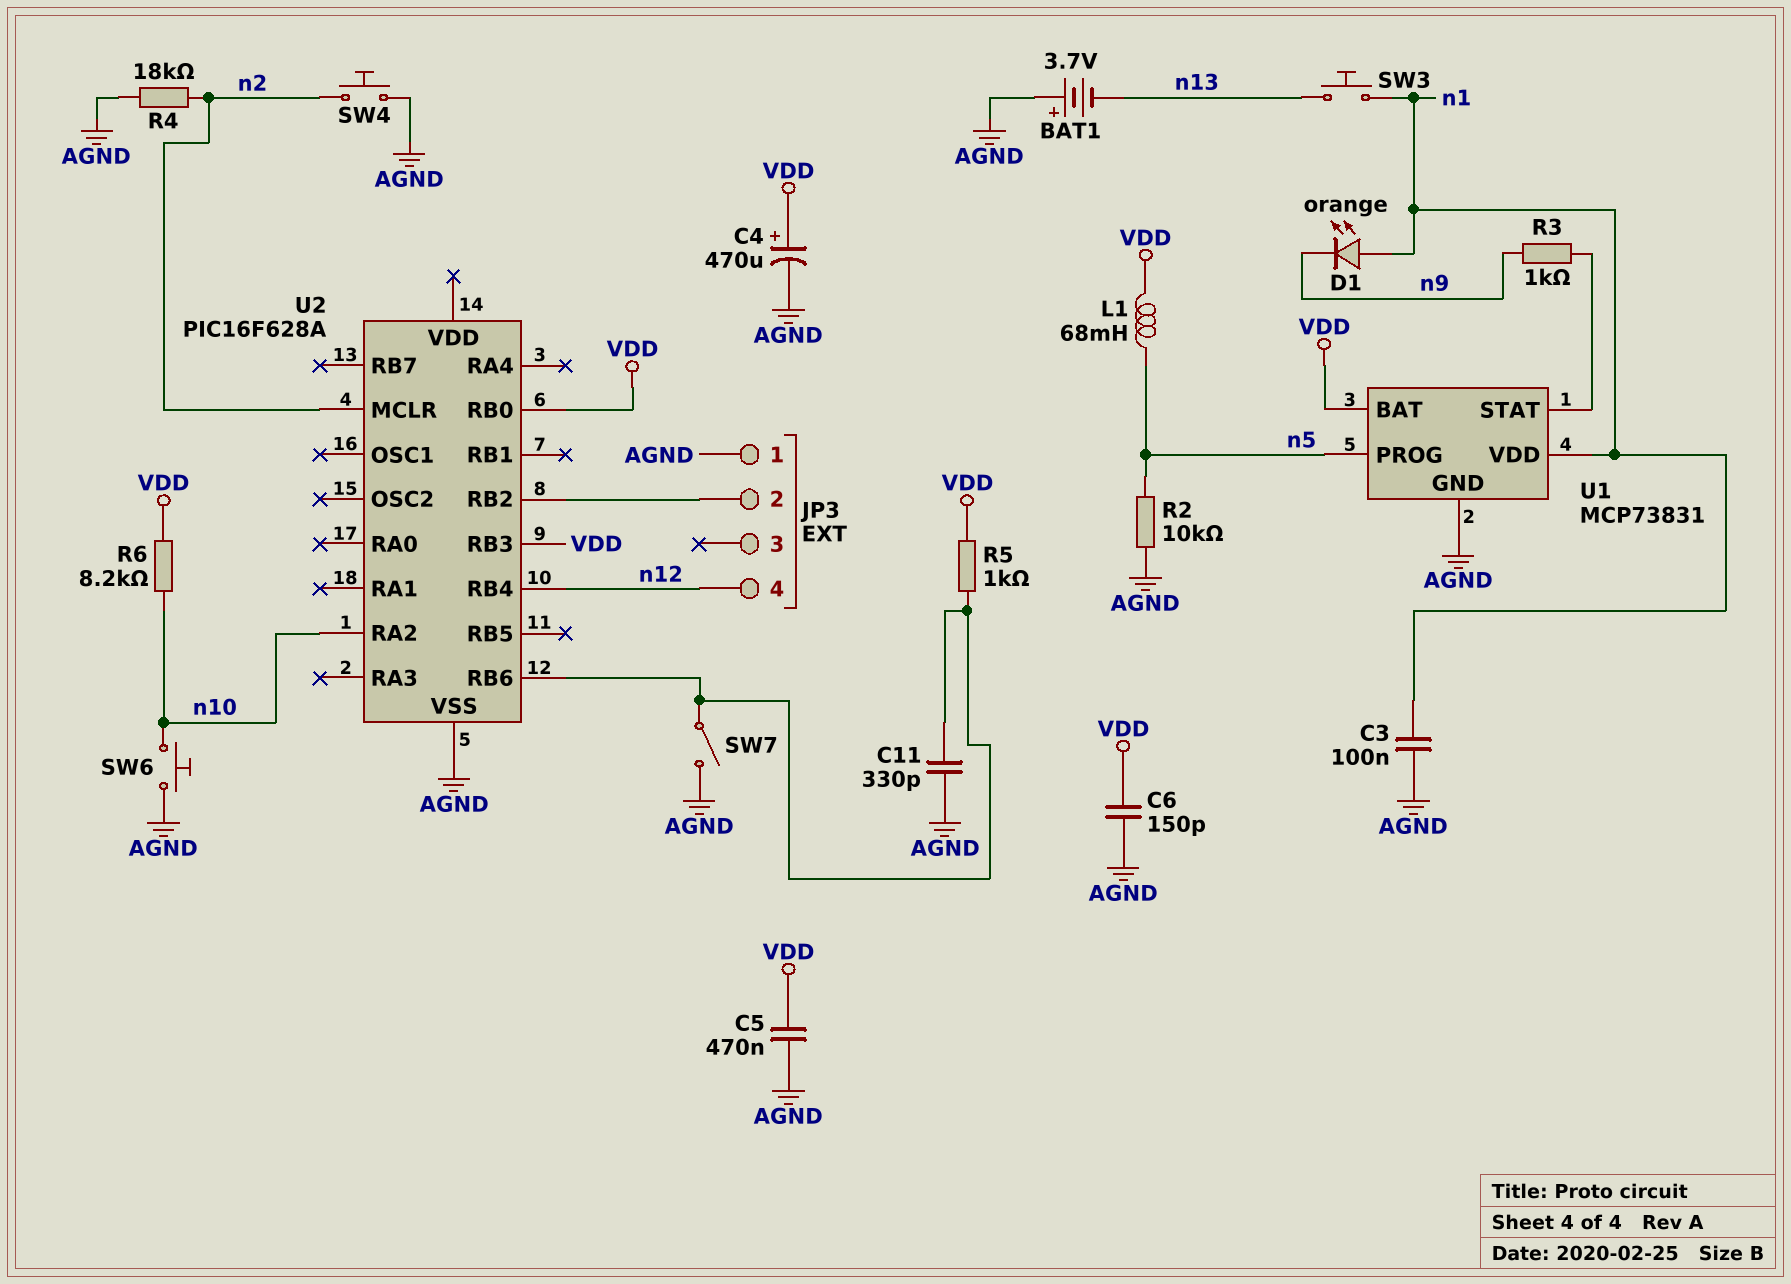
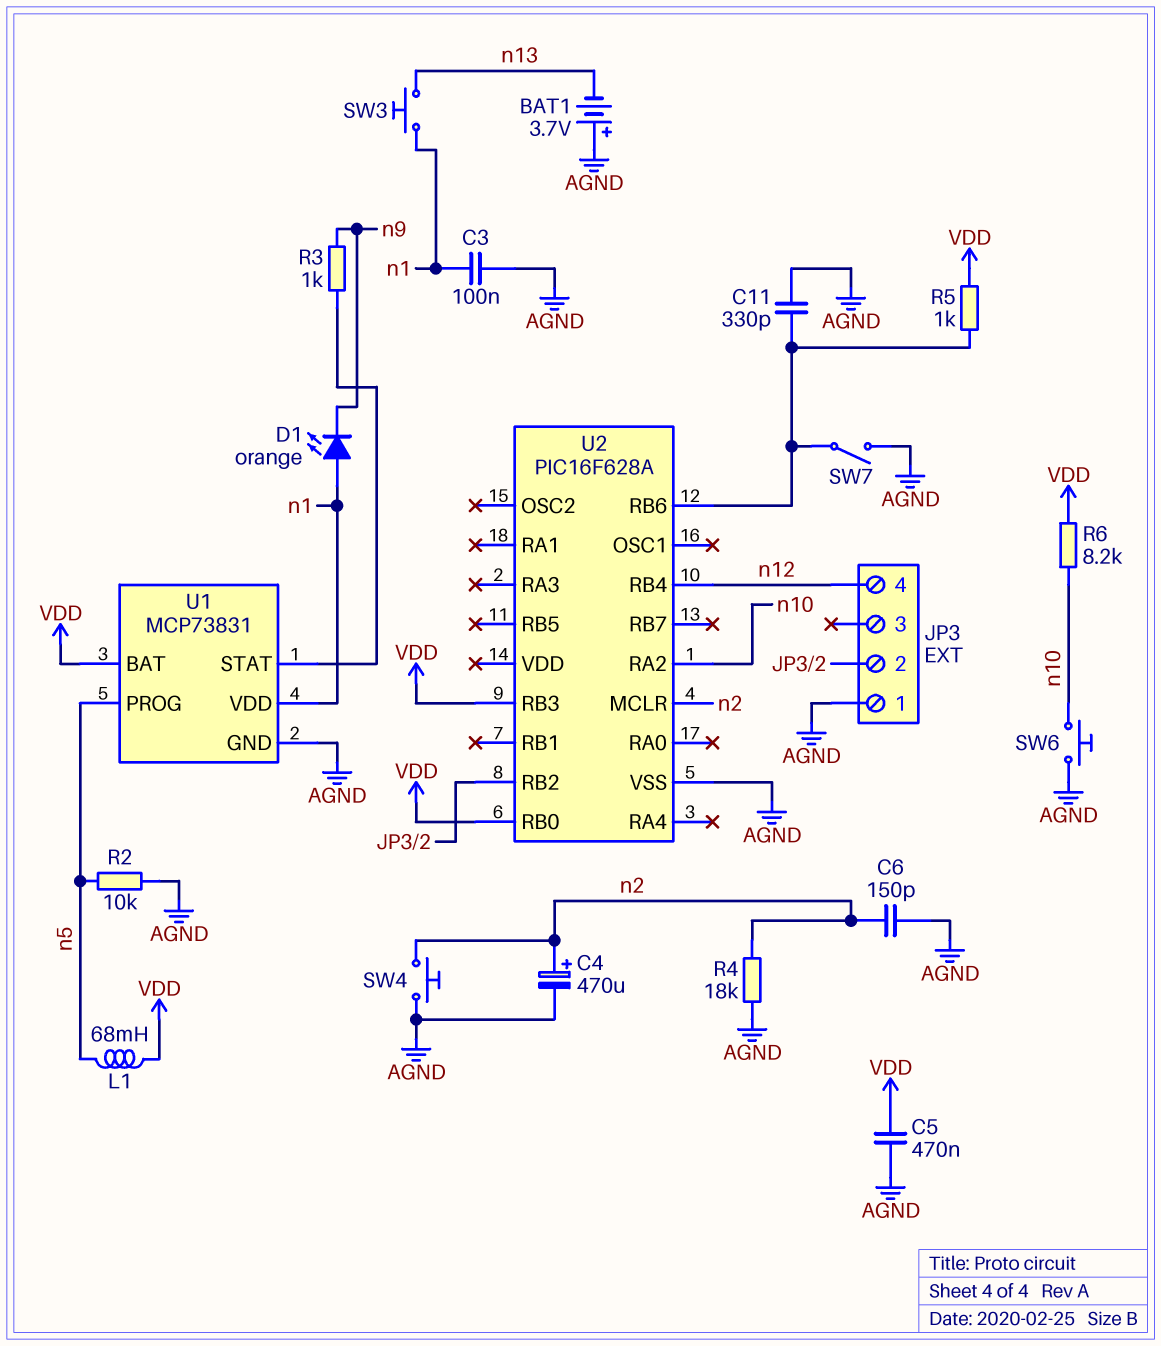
C4: 470uF (plus VDD, minus AGND) -> 470uF (plus n2, minus AGND)
C6: 150pF (AGND, VDD) -> 150pF (AGND, n2)

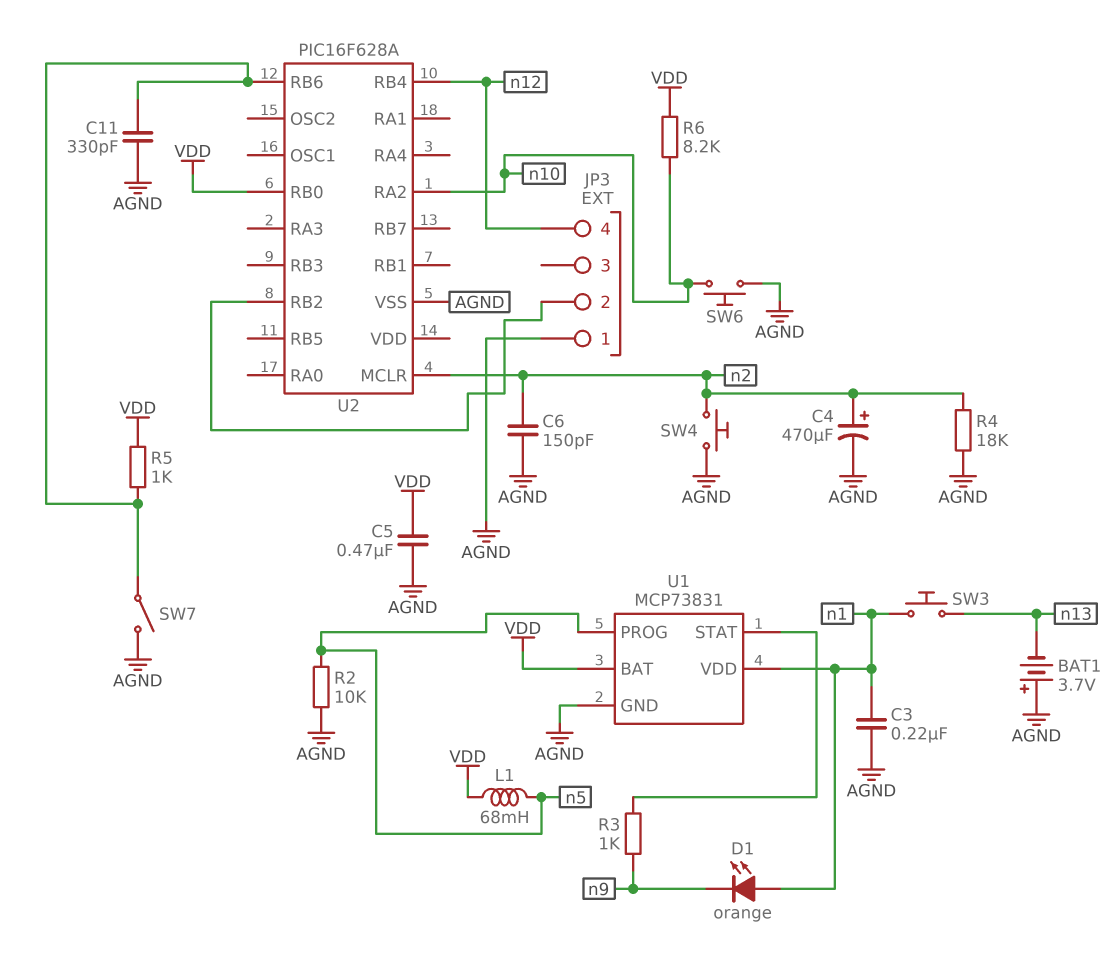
C3: 100nF (AGND, n1) -> 220nF (AGND, n1)
U2 pin RB3: VDD -> none

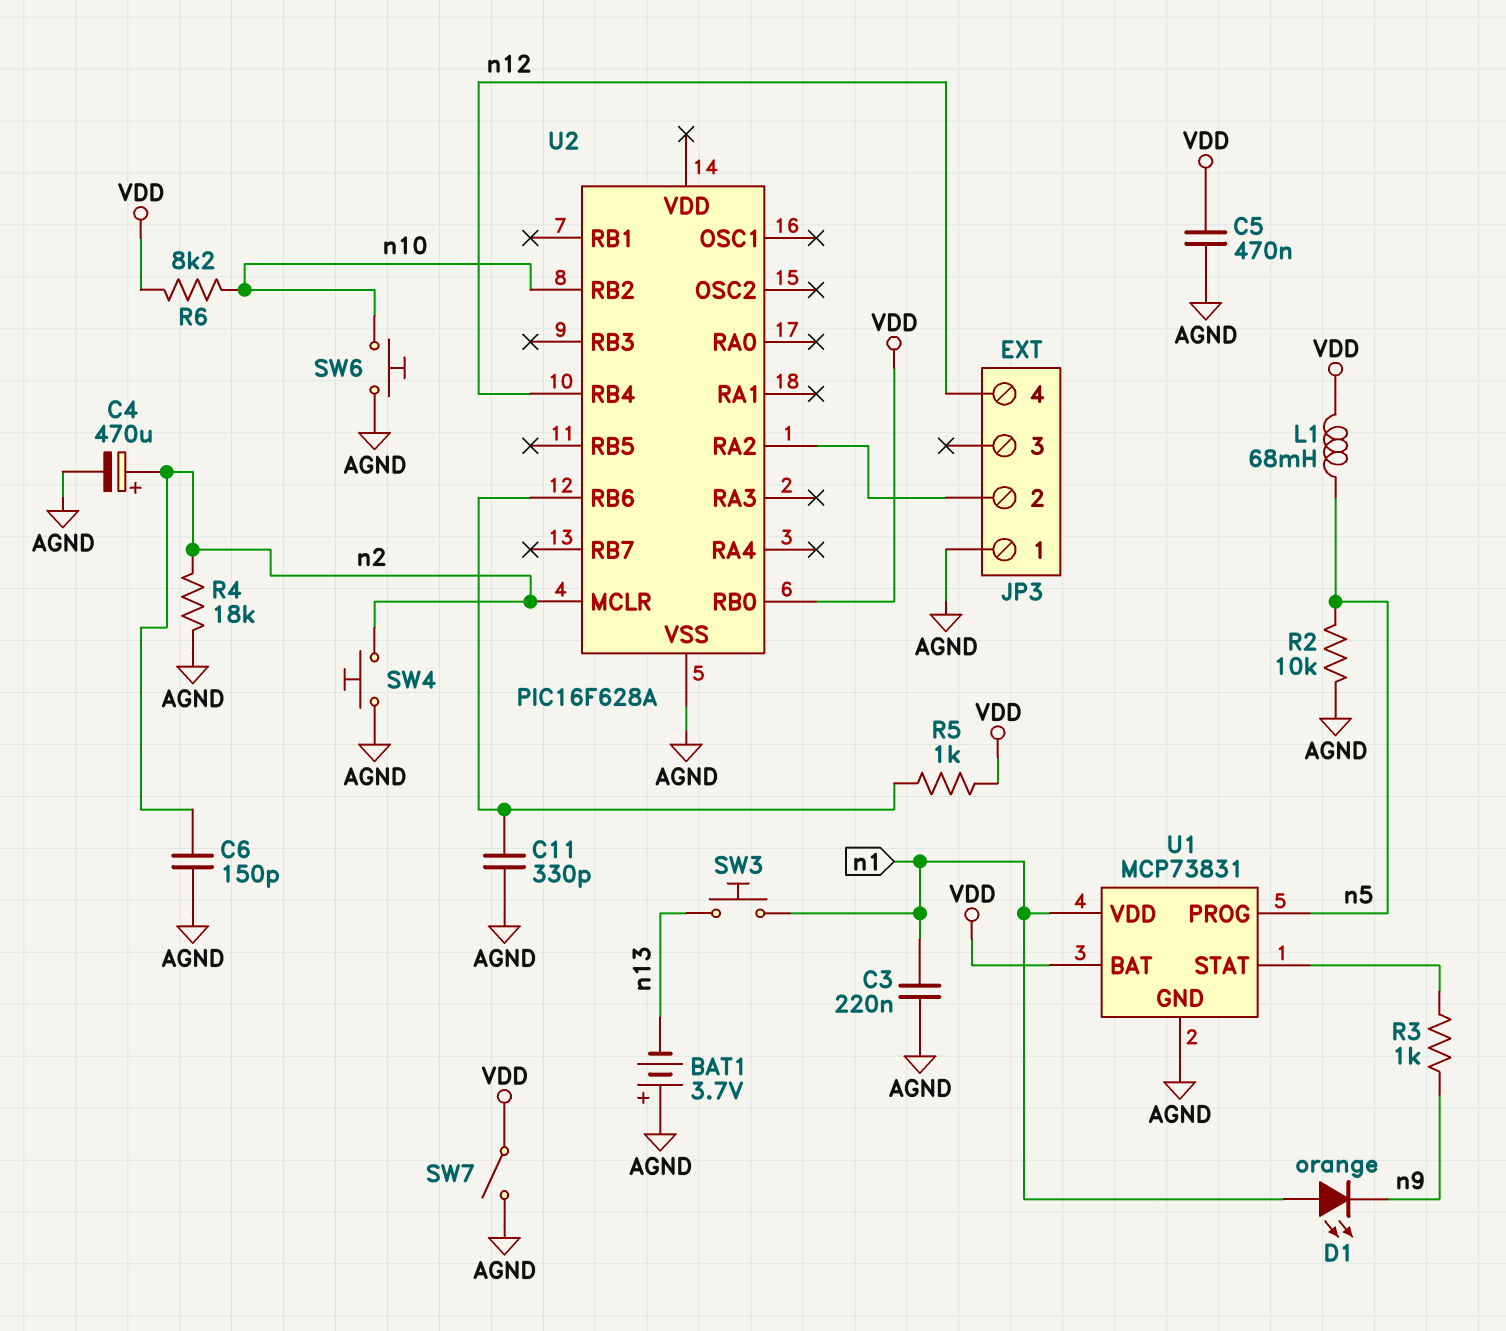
SW7: switch (AGND, U2/RB6) -> switch (AGND, VDD)
U2 pin RA2: n10 -> JP3/2
U2 pin RB2: JP3/2 -> n10

